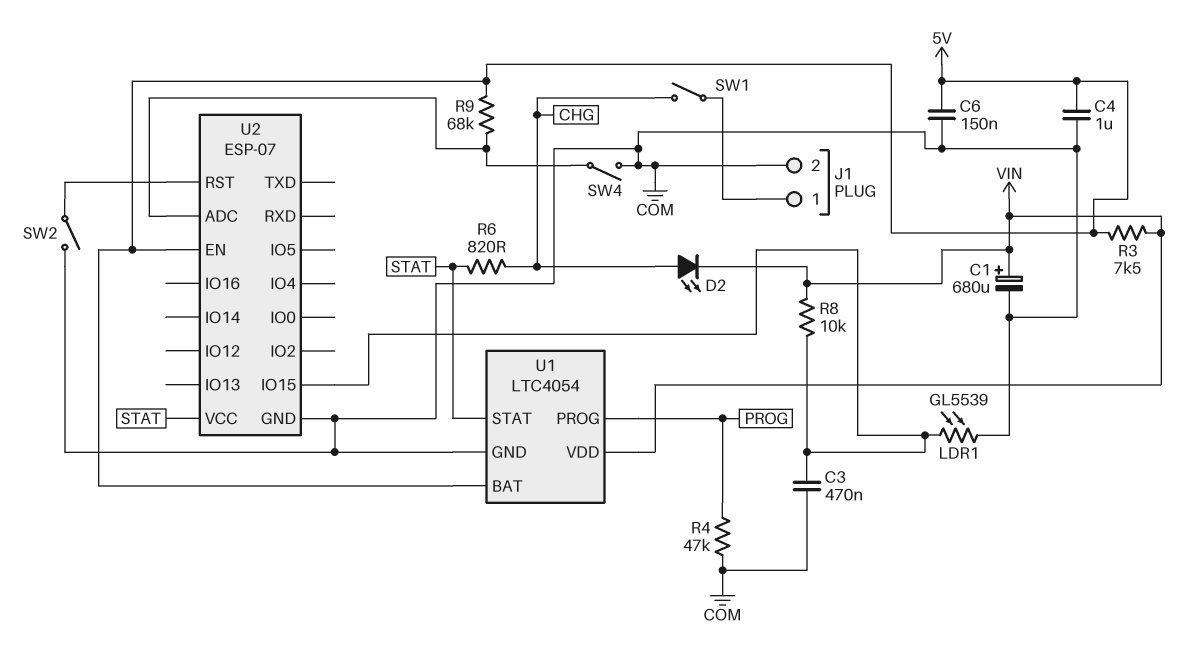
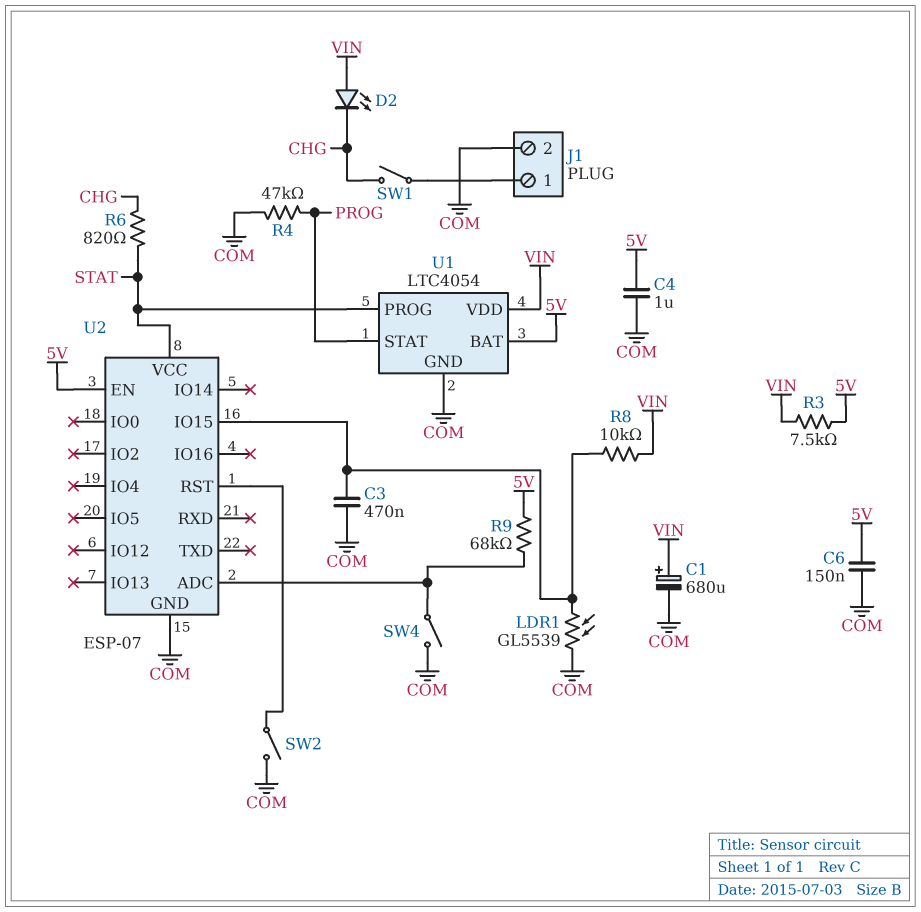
D2: LED (A CHG, K VIN) -> LED (A VIN, K CHG)
U1 pin PROG: PROG -> STAT
U1 pin STAT: STAT -> PROG

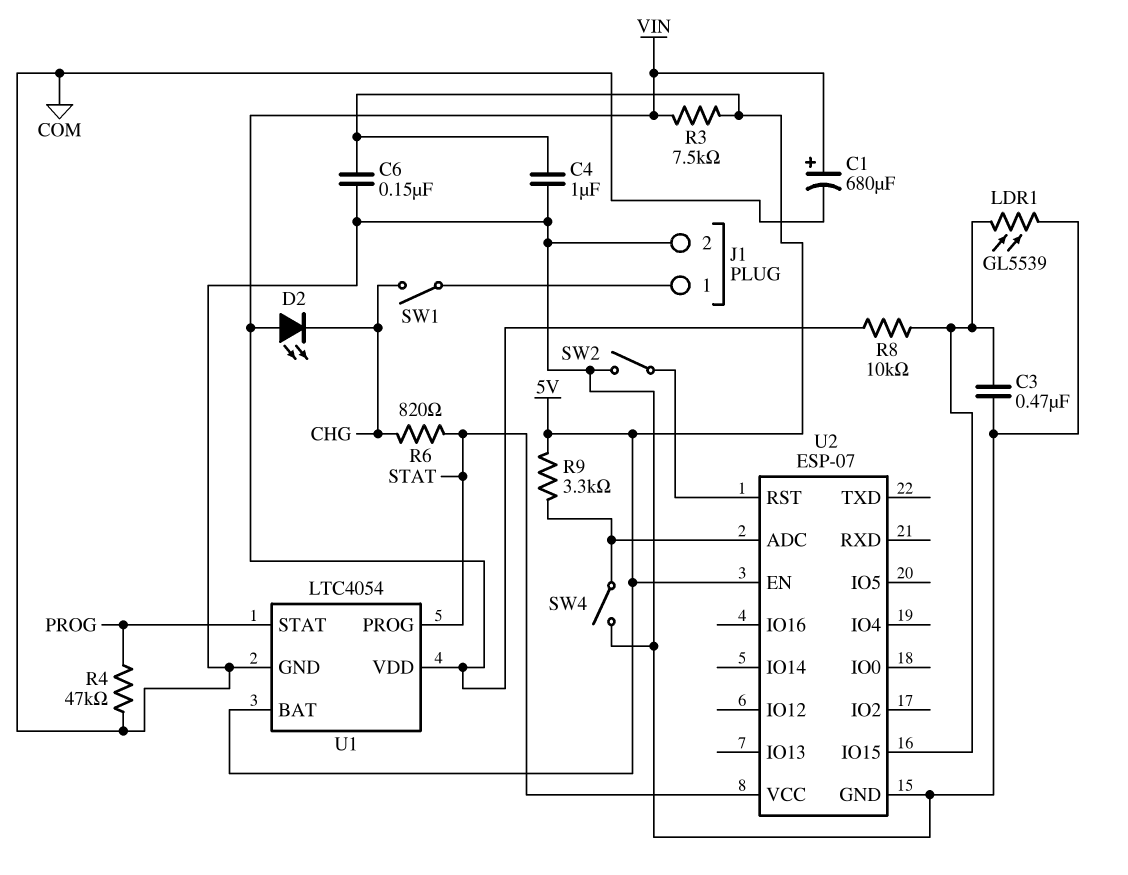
R9: 68k (5V, U2/ADC) -> 3.3k (5V, U2/ADC)

